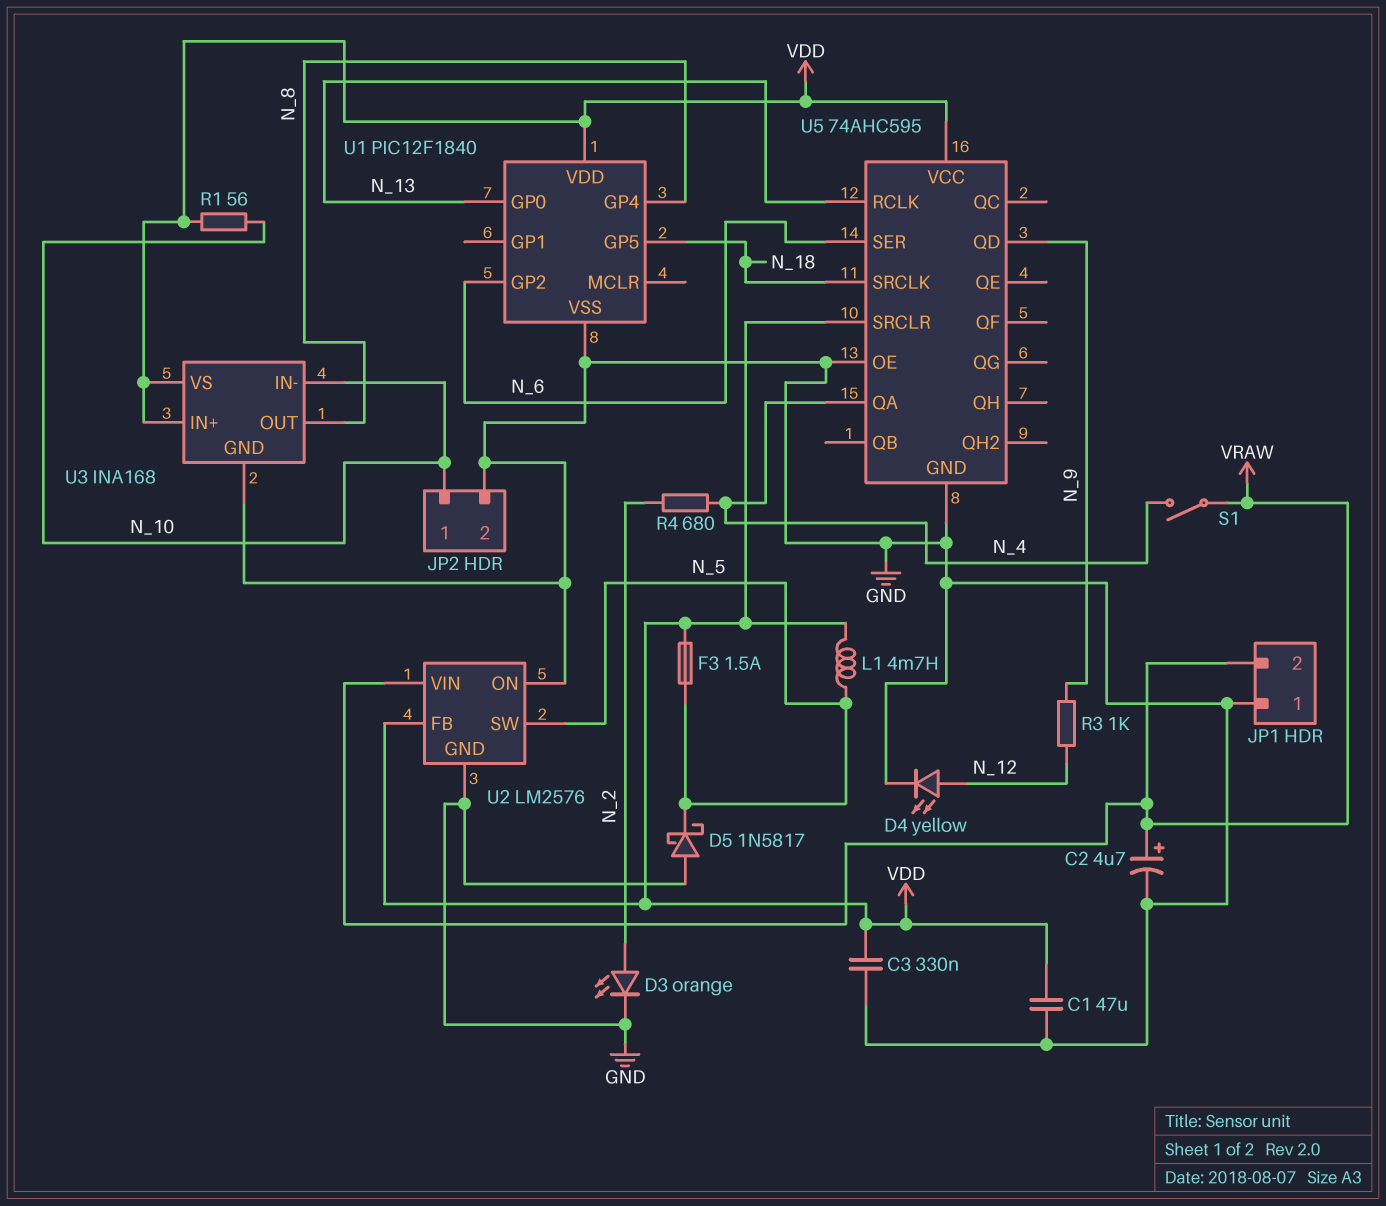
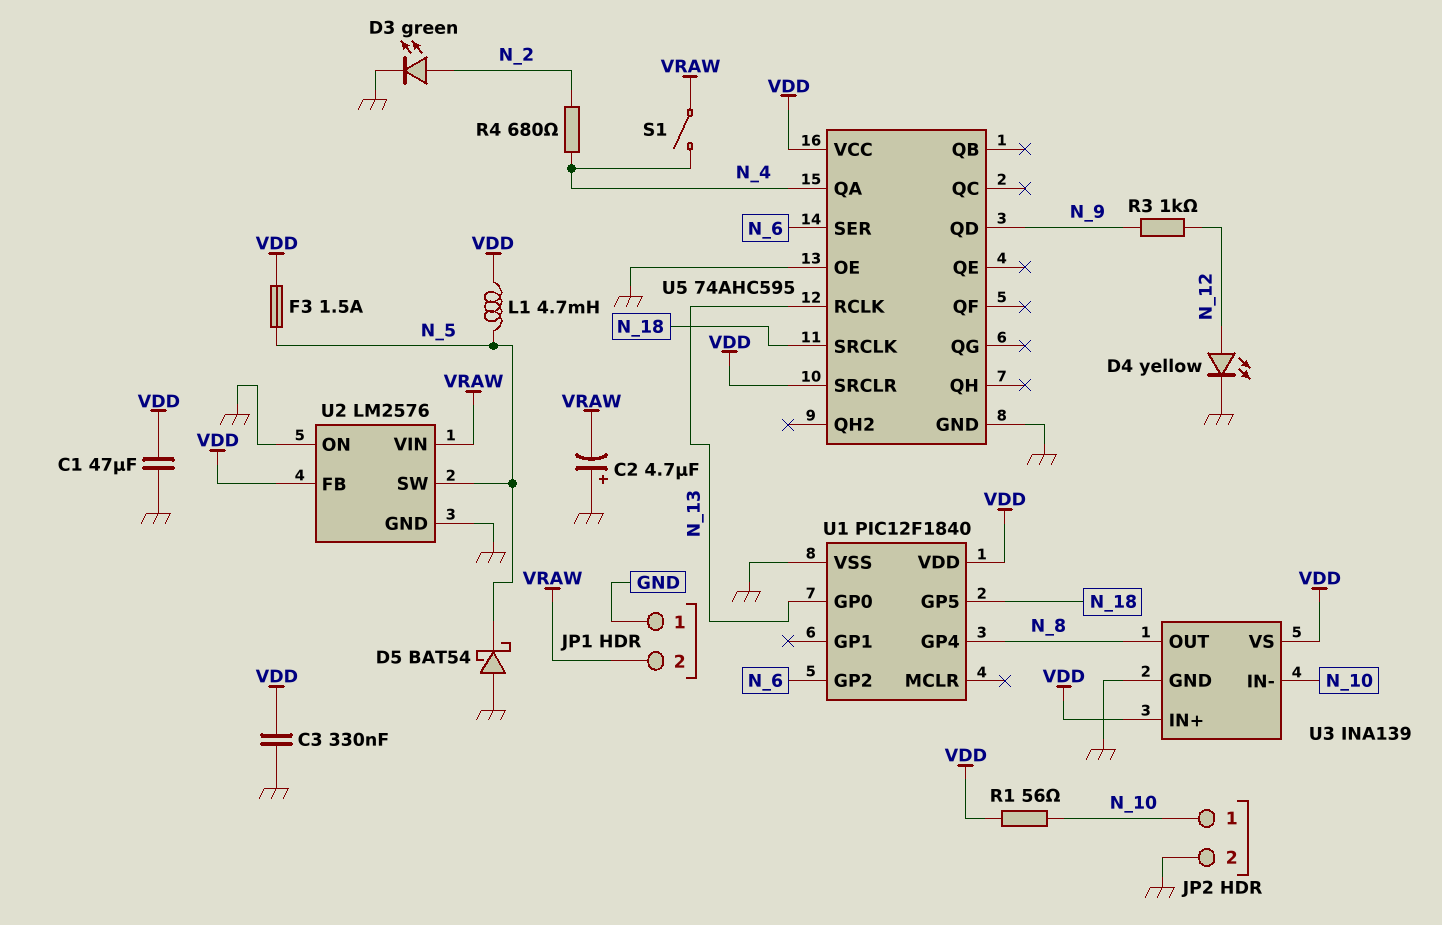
C2: 4.7uF (plus VRAW, minus GND) -> 4.7uF (plus GND, minus VRAW)
D3: LED orange (A N_2, K GND) -> LED green (A N_2, K GND)
D5: schottky 1N5817 (A GND, K N_5) -> schottky BAT54 (A GND, K N_5)
U3: INA168 -> INA139

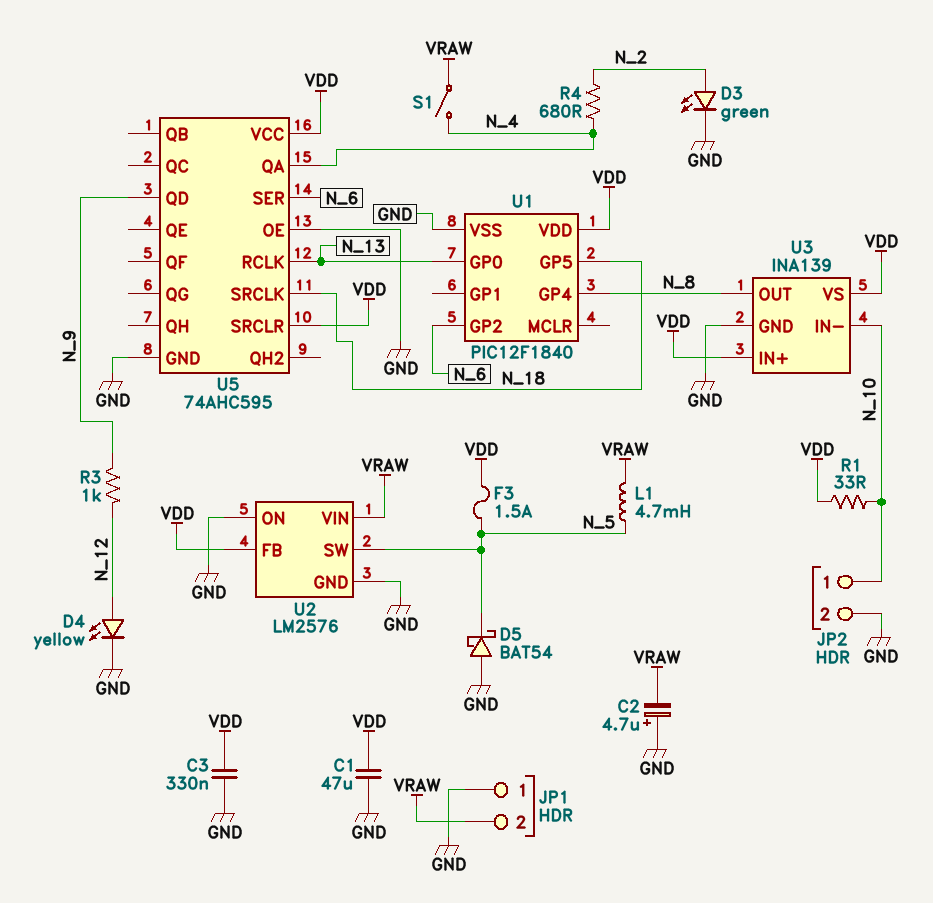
L1: 4.7mH (N_5, VDD) -> 4.7mH (N_5, VRAW)
R1: 56 (N_10, VDD) -> 33 (N_10, VDD)

